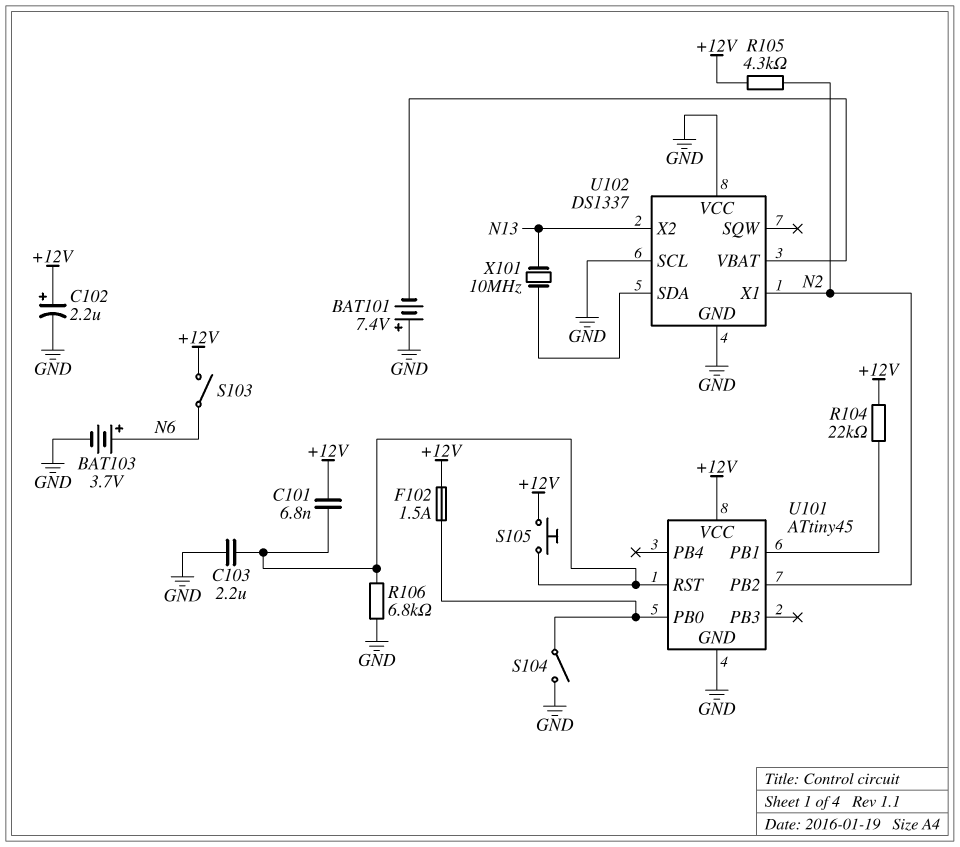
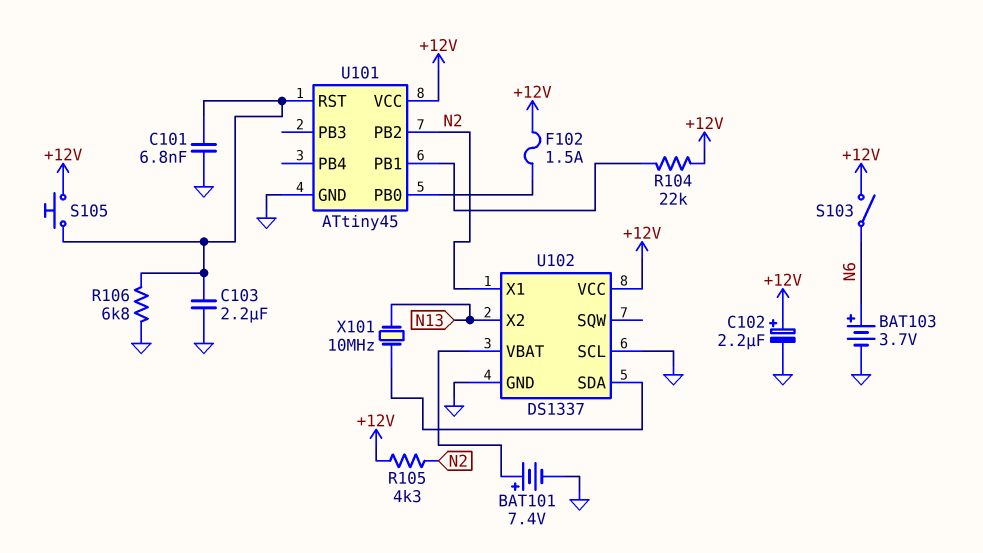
BAT101: 7.4V (plus GND, minus U102/VBAT) -> 7.4V (plus U102/VBAT, minus GND)
C101: 6.8nF (+12V, U101/RST) -> 6.8nF (GND, U101/RST)
S104: switch (GND, U101/PB0) -> none
U102 pin VCC: GND -> +12V

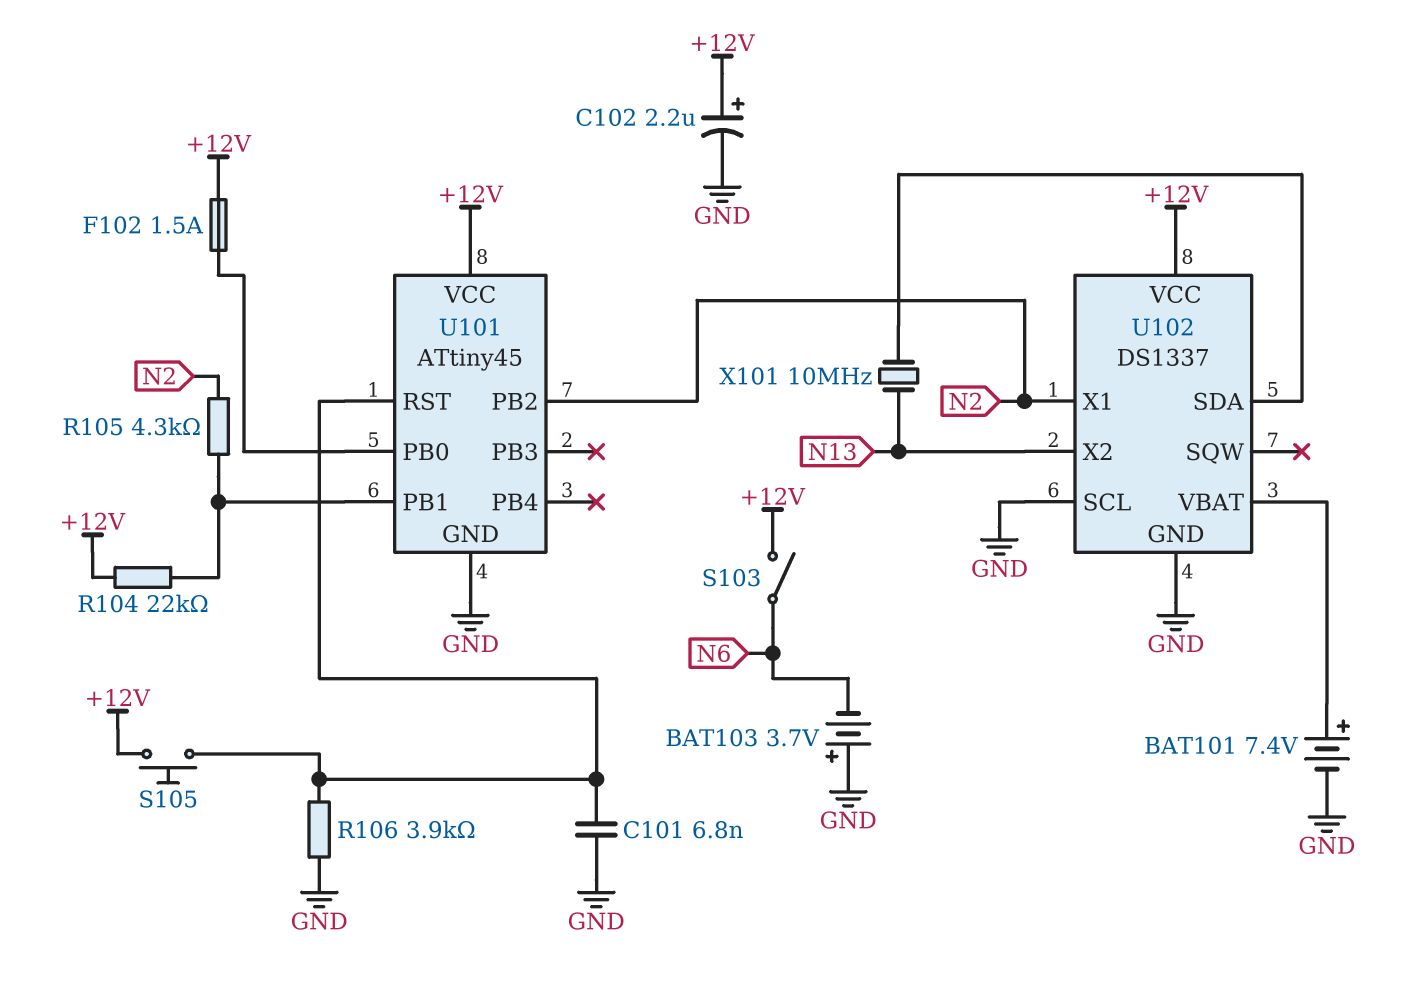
BAT103: 3.7V (plus N6, minus GND) -> 3.7V (plus GND, minus N6)
C103: 2.2uF (GND, U101/RST) -> none
R105: 4.3k (+12V, N2) -> 4.3k (N2, U101/PB1)
R106: 6.8k (GND, U101/RST) -> 3.9k (GND, U101/RST)

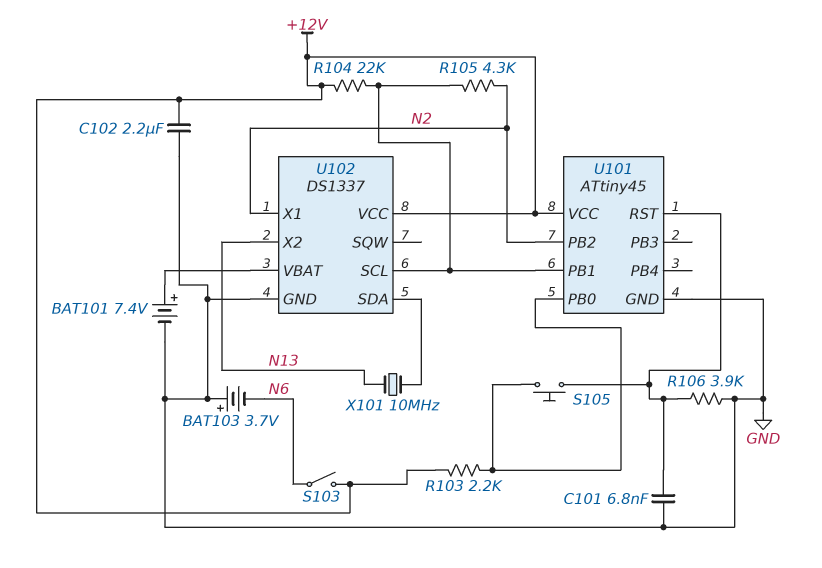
C102: 2.2uF (plus +12V, minus GND) -> 2.2uF (+12V, GND)
F102: 1.5A (+12V, U101/PB0) -> none
R103: none -> 2.2k (+12V, U101/PB0)
S105: button (+12V, U101/RST) -> button (U101/PB0, U101/RST)
U102 pin SCL: GND -> U101/PB1

